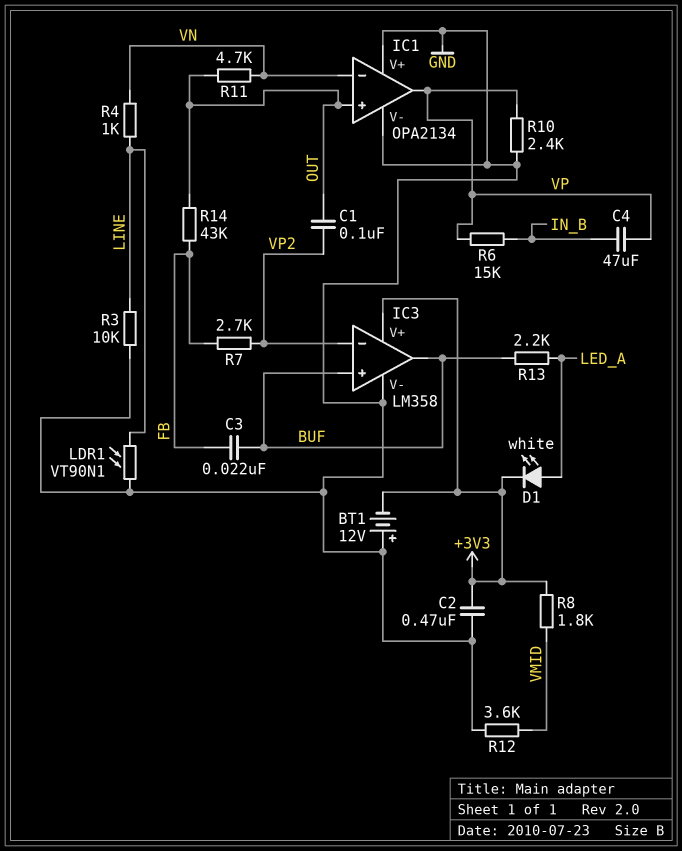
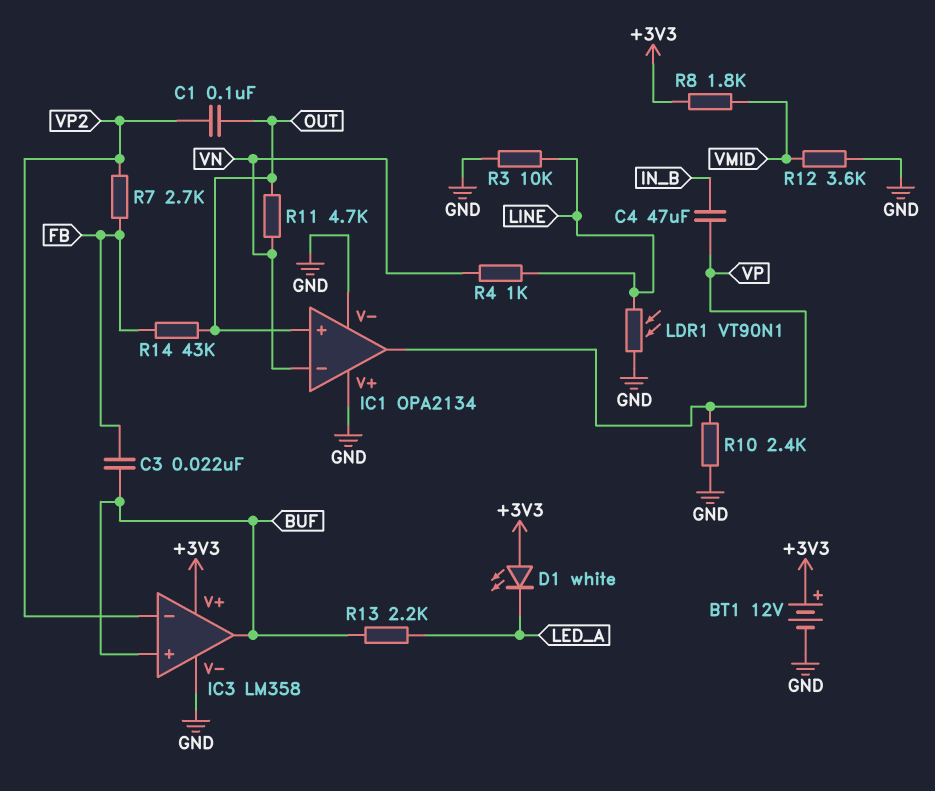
BT1: 12V (plus GND, minus +3V3) -> 12V (plus +3V3, minus GND)
C2: 470nF (+3V3, GND) -> none
D1: LED white (A LED_A, K +3V3) -> LED white (A +3V3, K LED_A)
R6: 15k (IN_B, VP) -> none

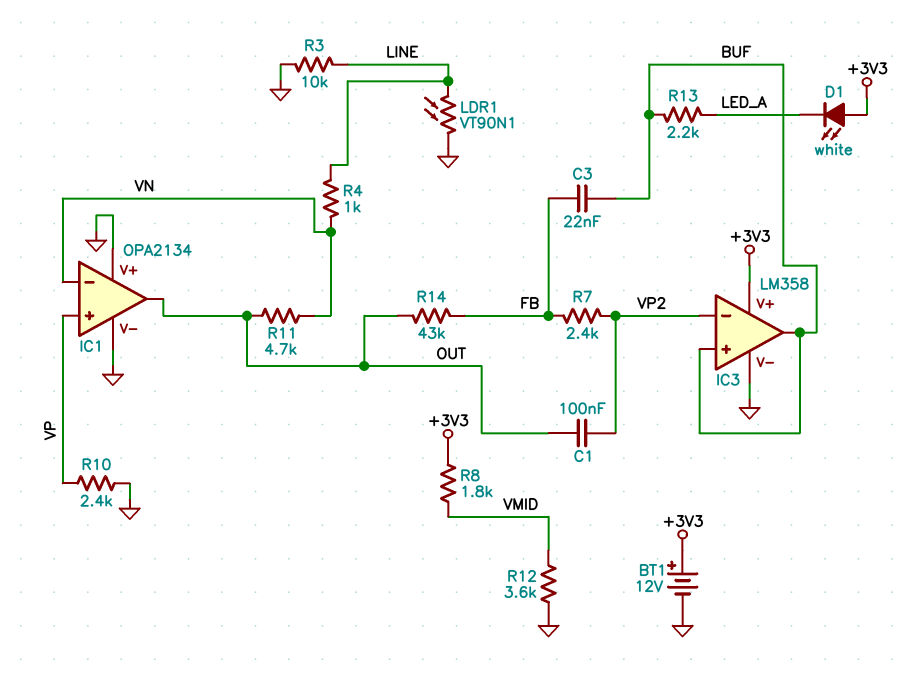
C4: 47uF (IN_B, VP) -> none
IC1 pin in+: OUT -> VP
IC1 pin out: VP -> OUT
R7: 2.7k (FB, VP2) -> 2.4k (FB, VP2)

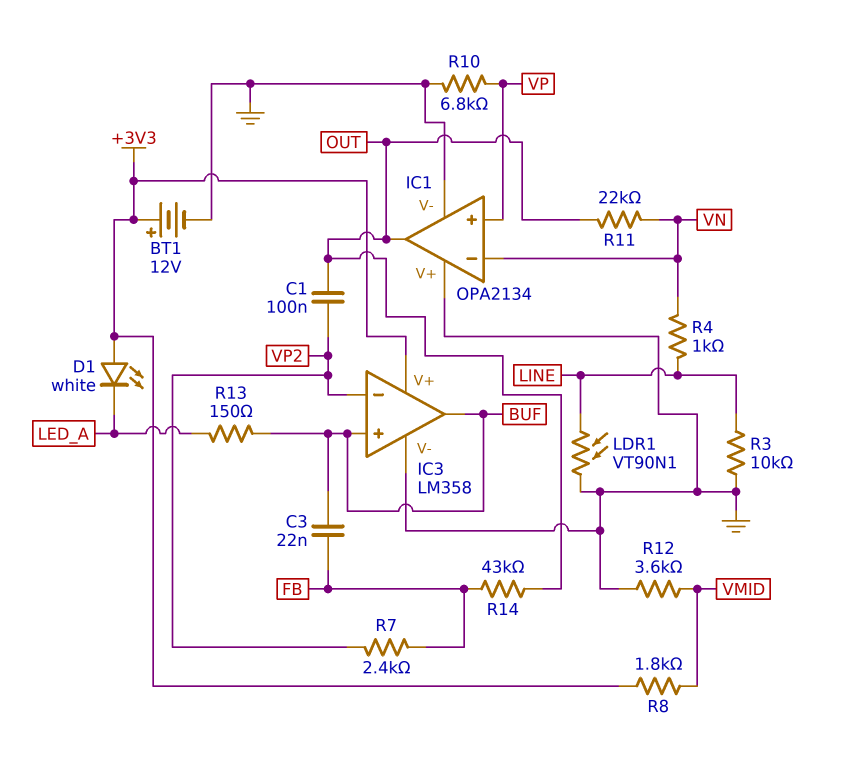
R10: 2.4k (GND, VP) -> 6.8k (GND, VP)
R11: 4.7k (OUT, VN) -> 22k (OUT, VN)
R13: 2.2k (BUF, LED_A) -> 150 (BUF, LED_A)

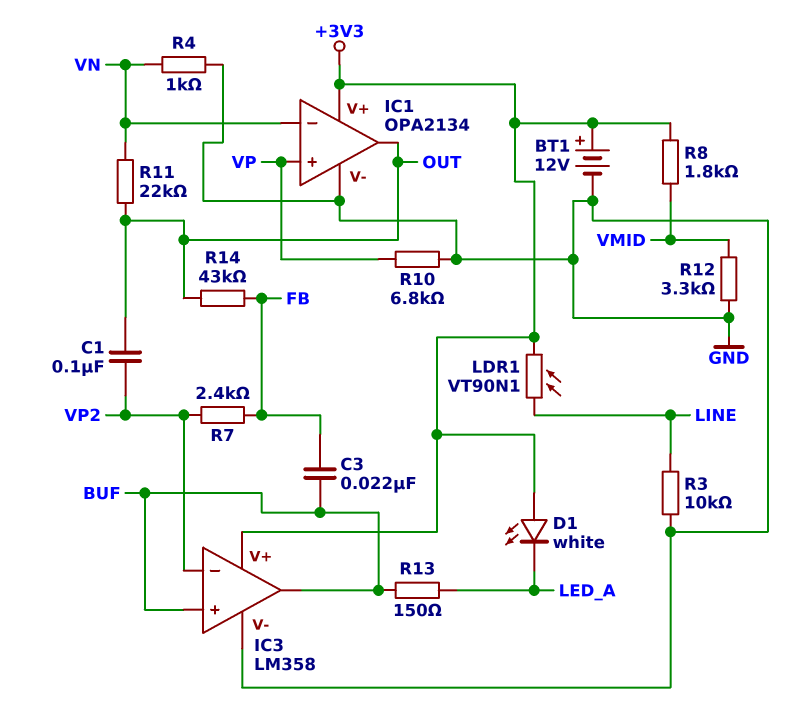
IC1 pin V+: GND -> +3V3
LDR1: VT90N1 (GND, LINE) -> VT90N1 (+3V3, LINE)
R4: 1k (LINE, VN) -> 1k (GND, VN)
R12: 3.6k (GND, VMID) -> 3.3k (GND, VMID)

